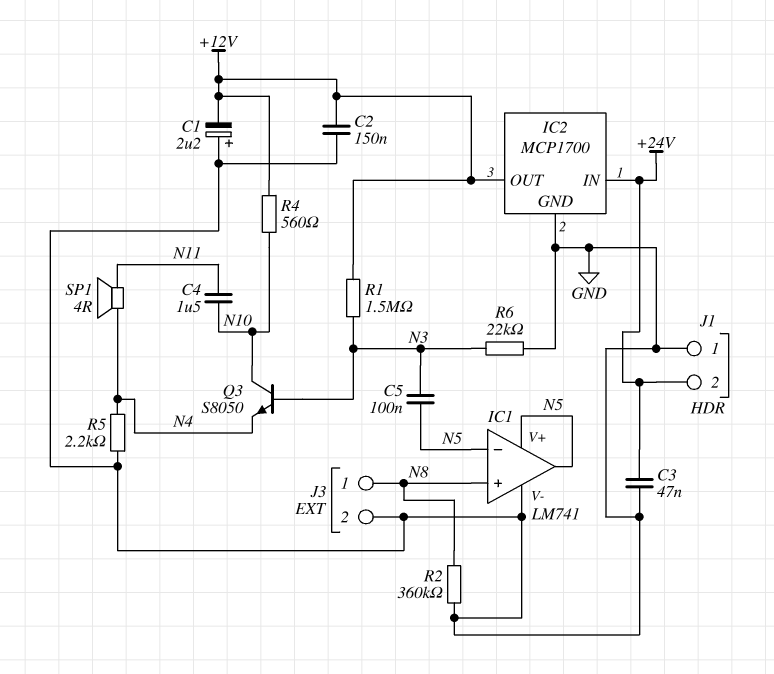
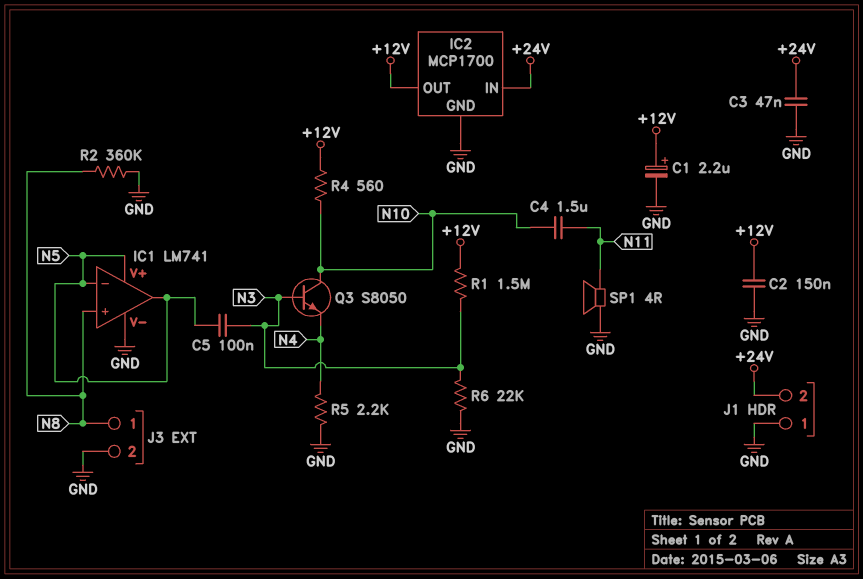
C1: 2.2uF (plus GND, minus +12V) -> 2.2uF (plus +12V, minus GND)
SP1: speaker 4R (N4, N11) -> speaker 4R (GND, N11)

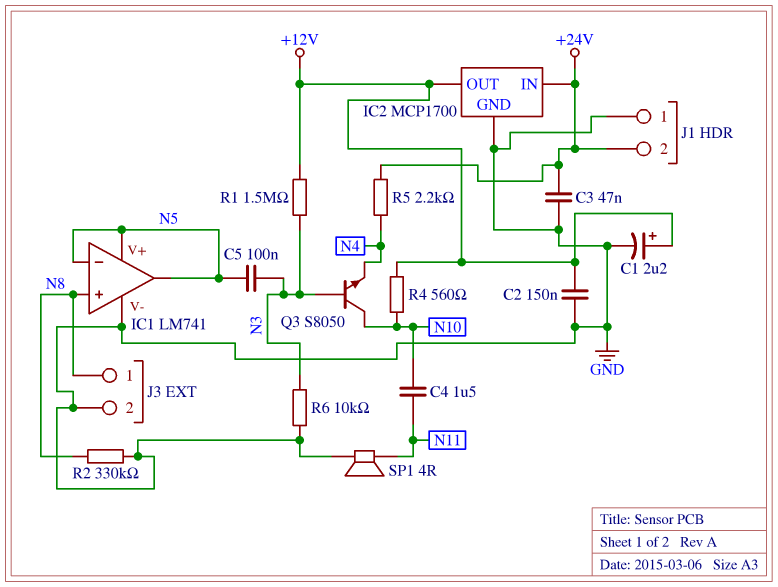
R2: 360k (GND, N8) -> 330k (GND, N8)
R5: 2.2k (GND, N4) -> 2.2k (+24V, N4)
R6: 22k (GND, N3) -> 10k (GND, N3)

